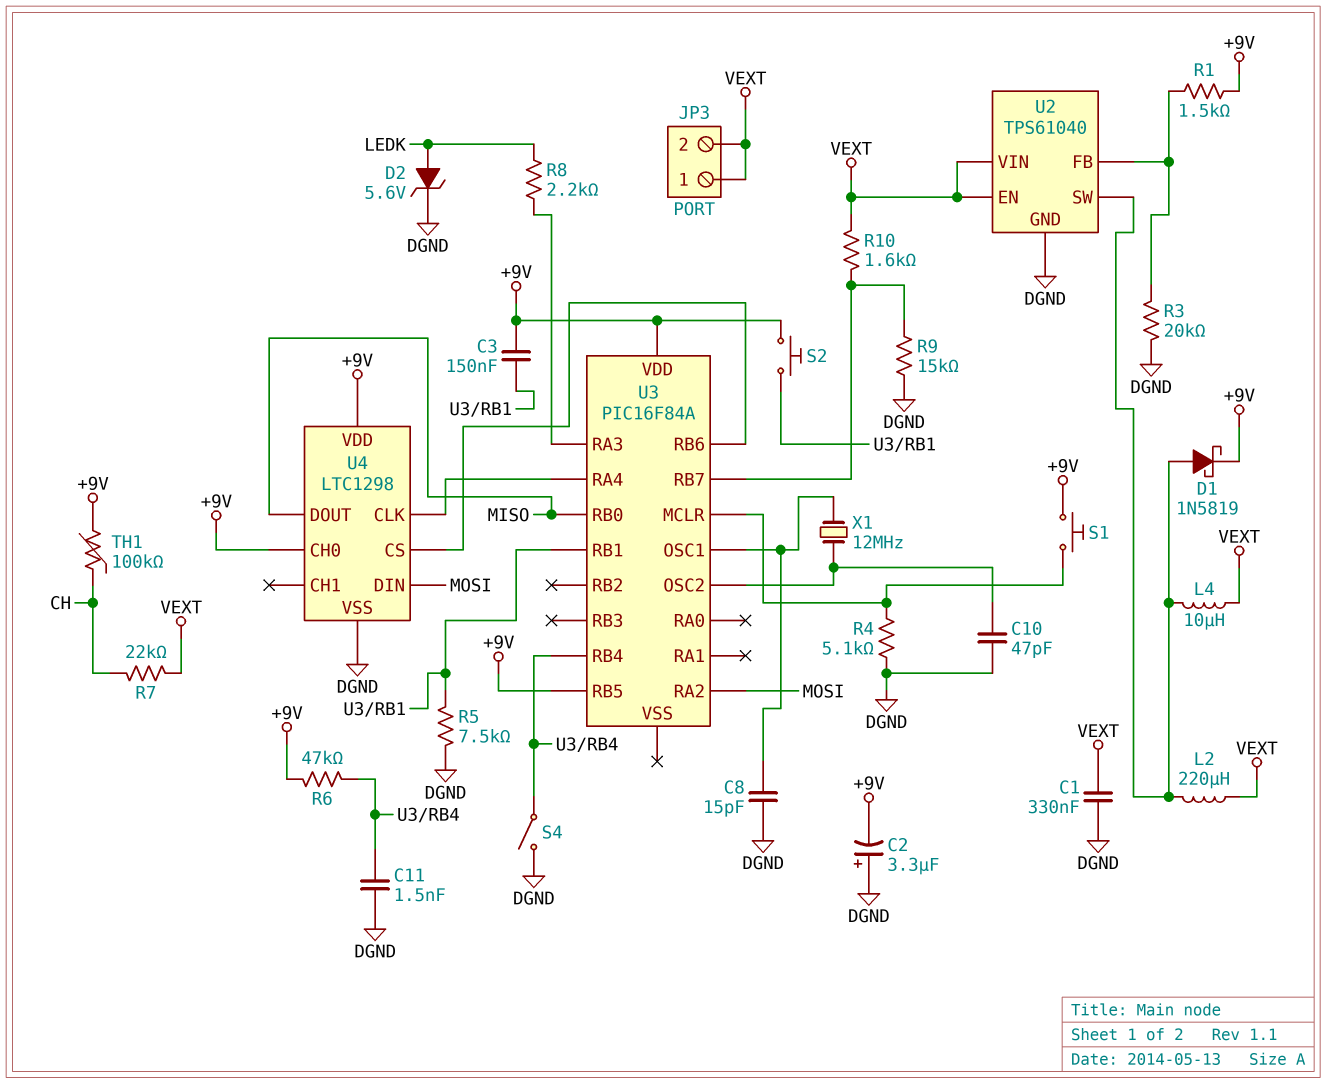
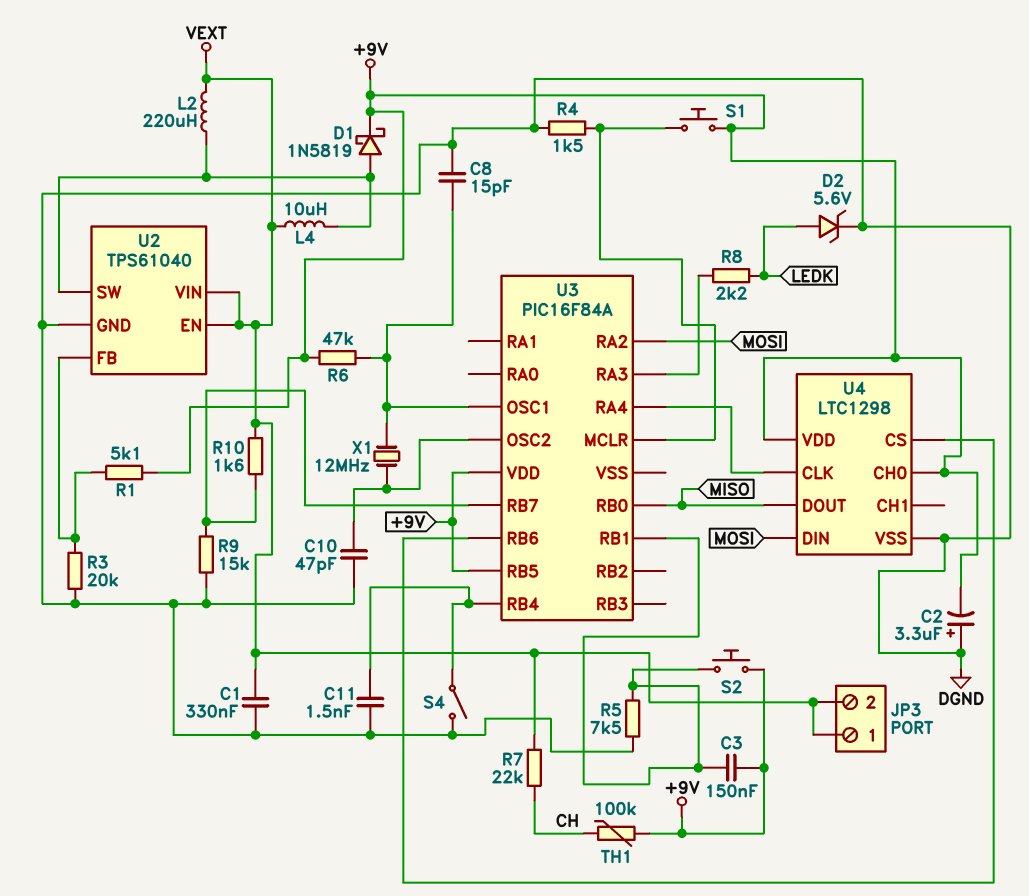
R1: 1.5k (+9V, U2/FB) -> 5.1k (+9V, U2/FB)
R4: 5.1k (DGND, U3/MCLR) -> 1.5k (DGND, U3/MCLR)
R6: 47k (+9V, U3/RB4) -> 47k (+9V, U3/OSC1)

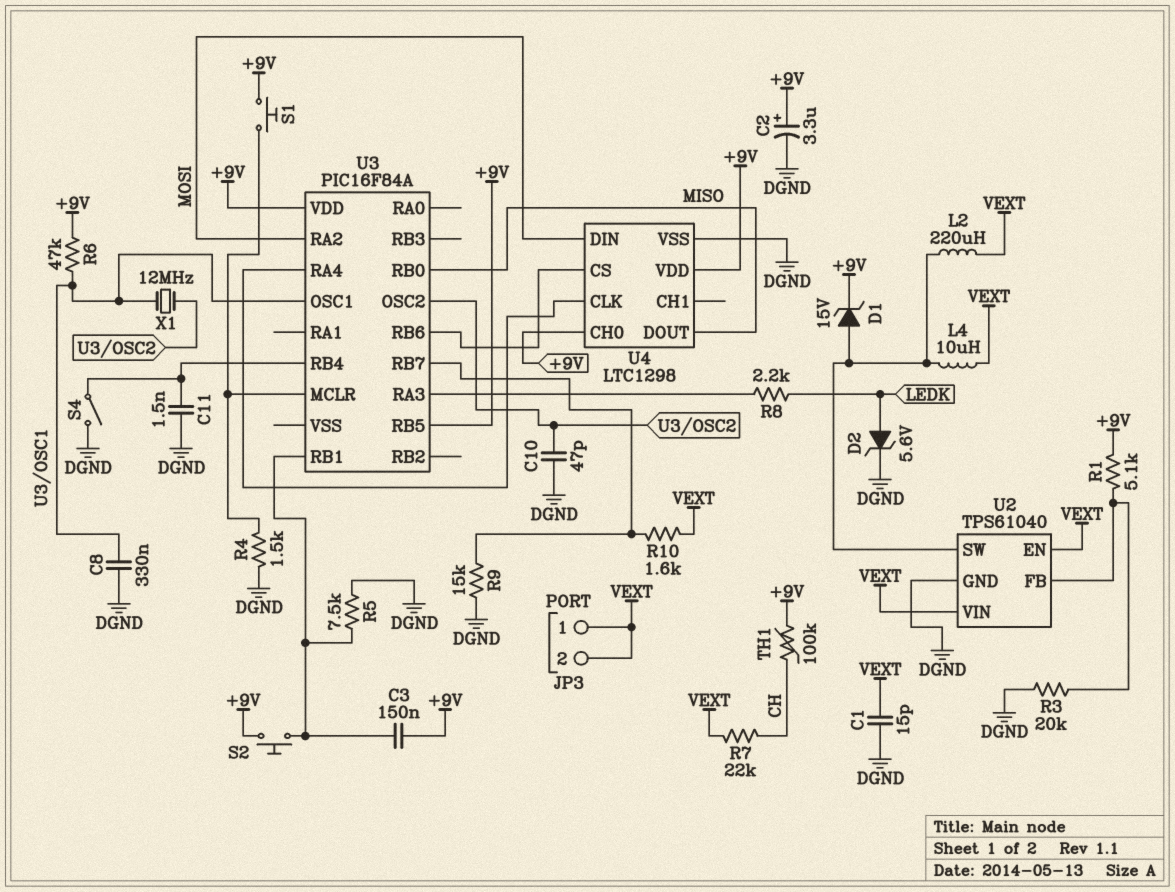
C1: 330nF (DGND, VEXT) -> 15pF (DGND, VEXT)
C2: 3.3uF (plus DGND, minus +9V) -> 3.3uF (plus +9V, minus DGND)
C8: 15pF (DGND, U3/OSC1) -> 330nF (DGND, U3/OSC1)
D1: schottky 1N5819 (A U2/SW, K +9V) -> zener 15V (A U2/SW, K +9V)

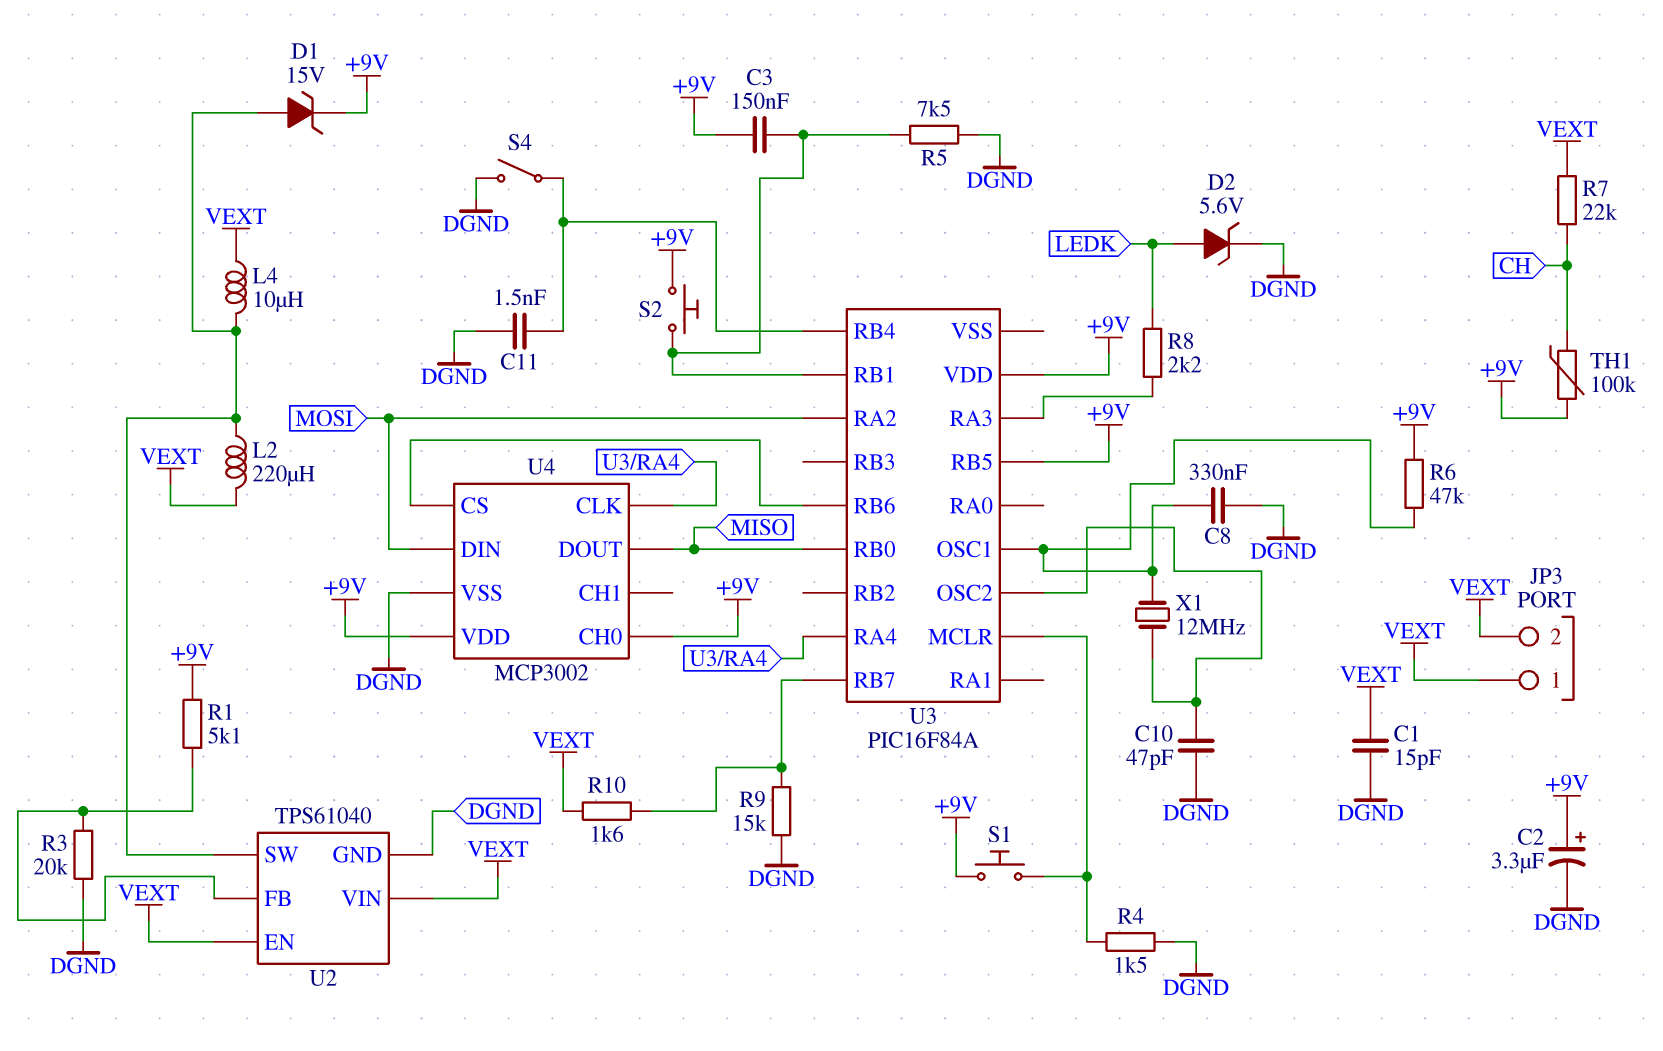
U4: LTC1298 -> MCP3002

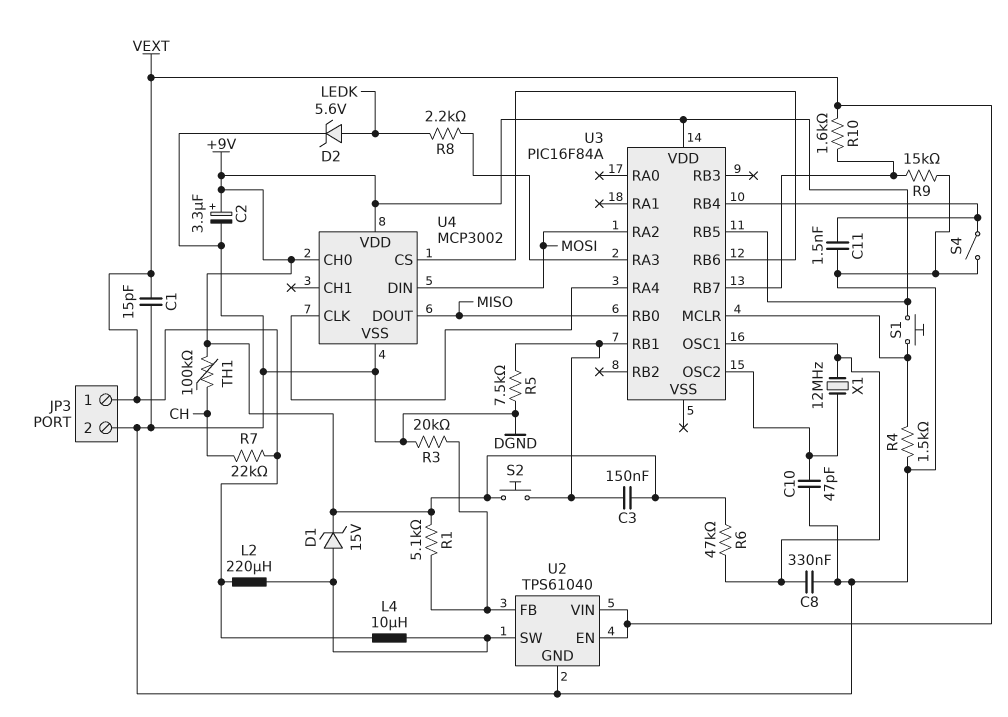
JP3 pin 2: VEXT -> DGND

